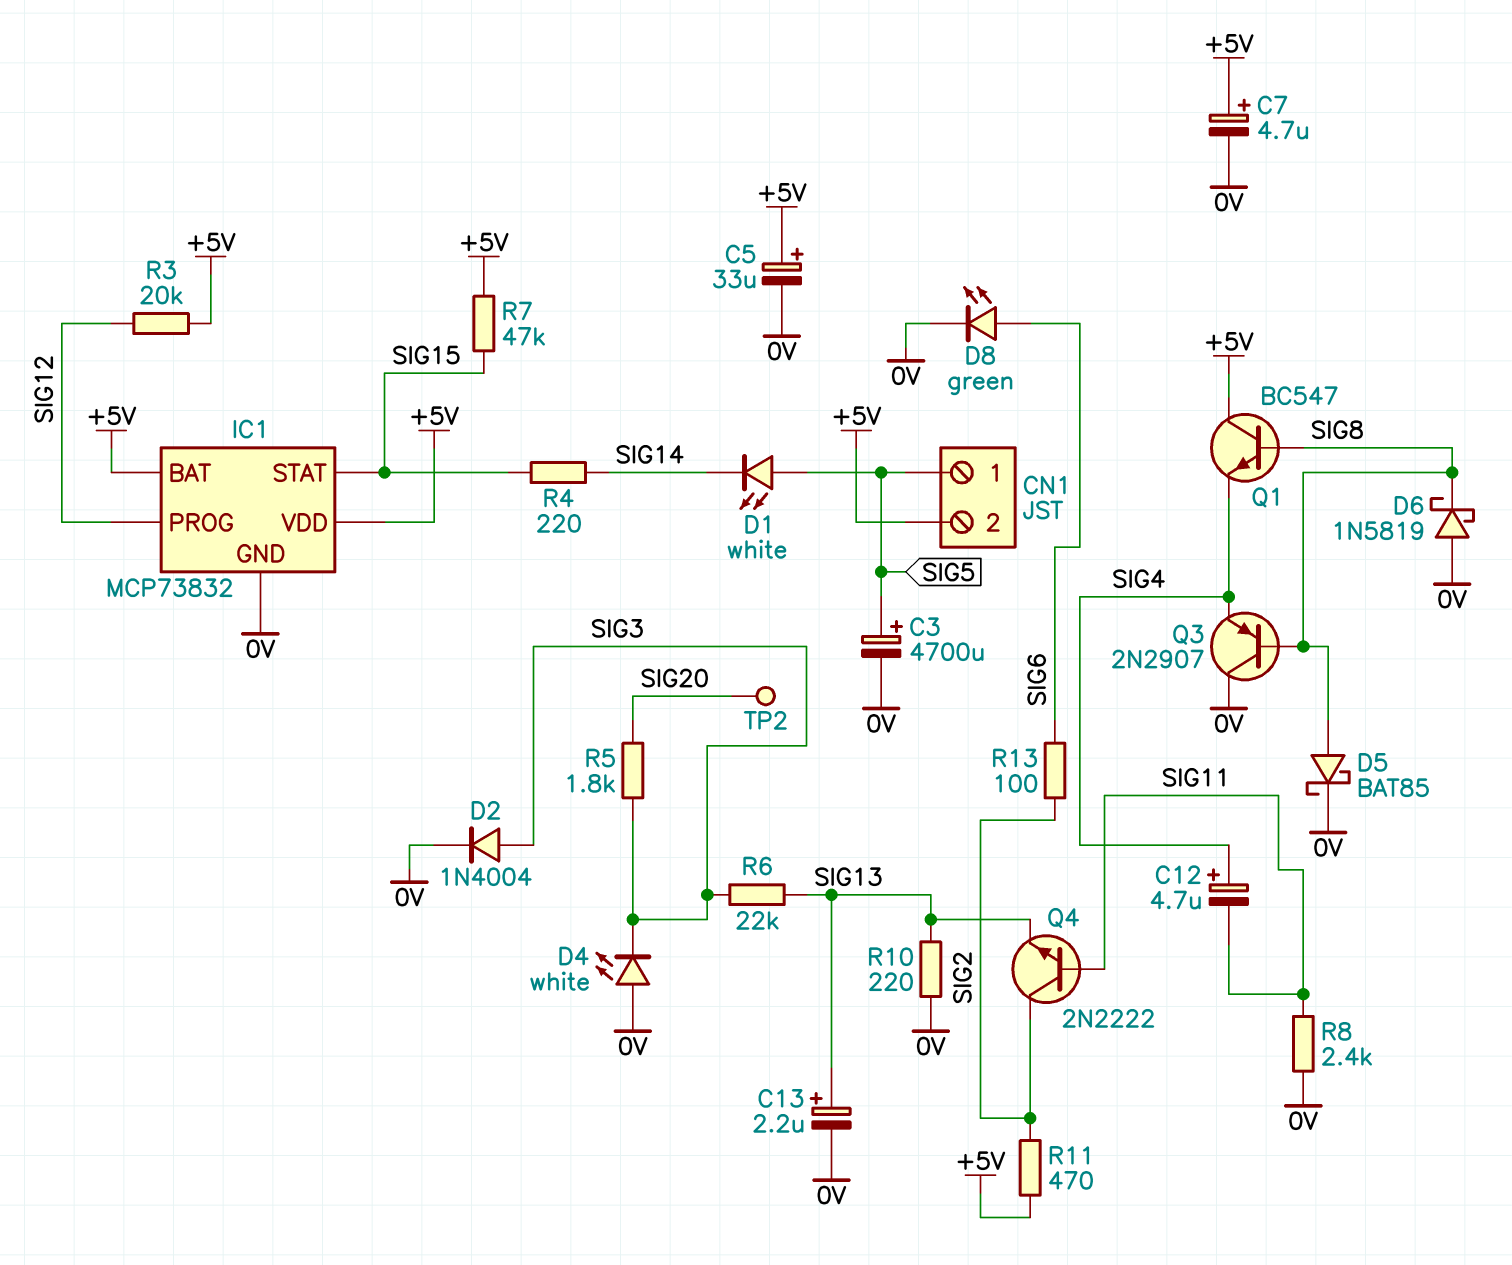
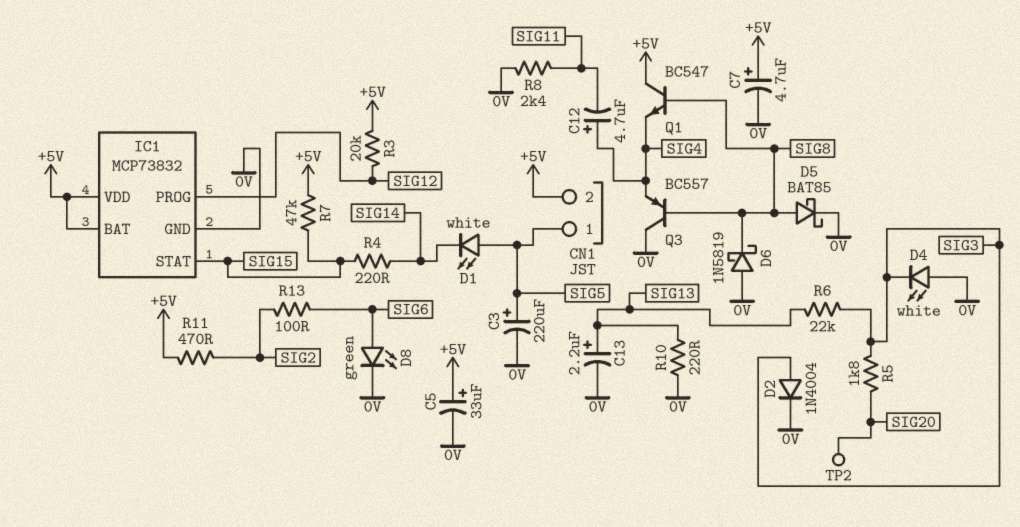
C3: 4700uF (plus SIG5, minus 0V) -> 220uF (plus SIG5, minus 0V)
Q3: PNP 2N2907 (B SIG8, C 0V, E SIG4) -> PNP BC557 (B SIG8, C 0V, E SIG4)
Q4: NPN 2N2222 (B SIG11, C SIG2, E SIG13) -> none

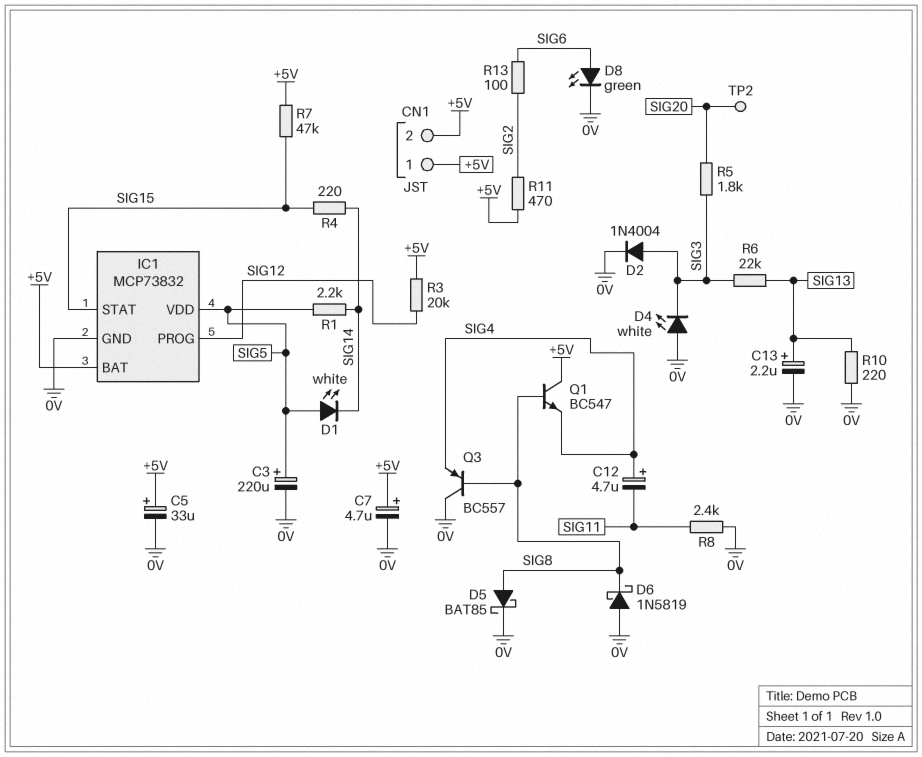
CN1 pin 1: SIG5 -> +5V
IC1 pin VDD: +5V -> SIG5
R1: none -> 2.2k (SIG5, SIG14)

